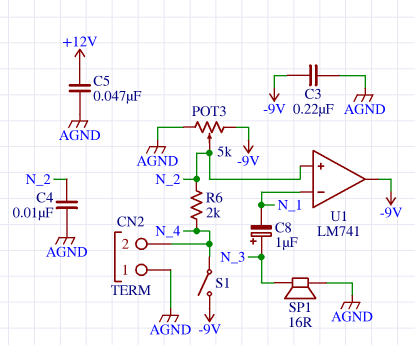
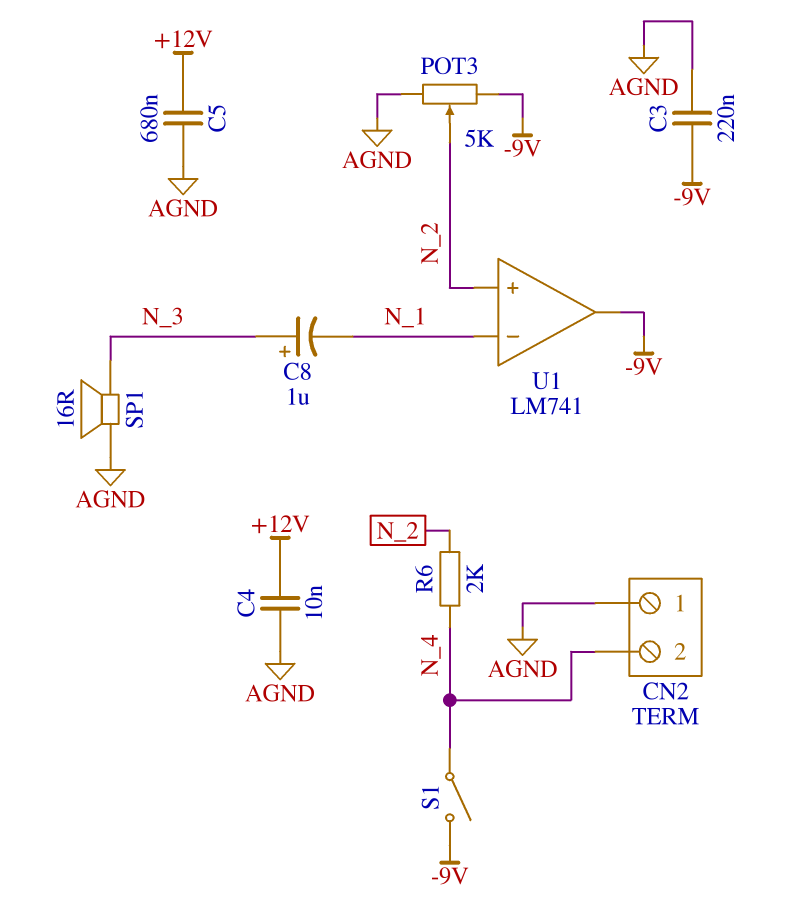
C4: 10nF (AGND, N_2) -> 10nF (+12V, AGND)
C5: 47nF (+12V, AGND) -> 680nF (+12V, AGND)

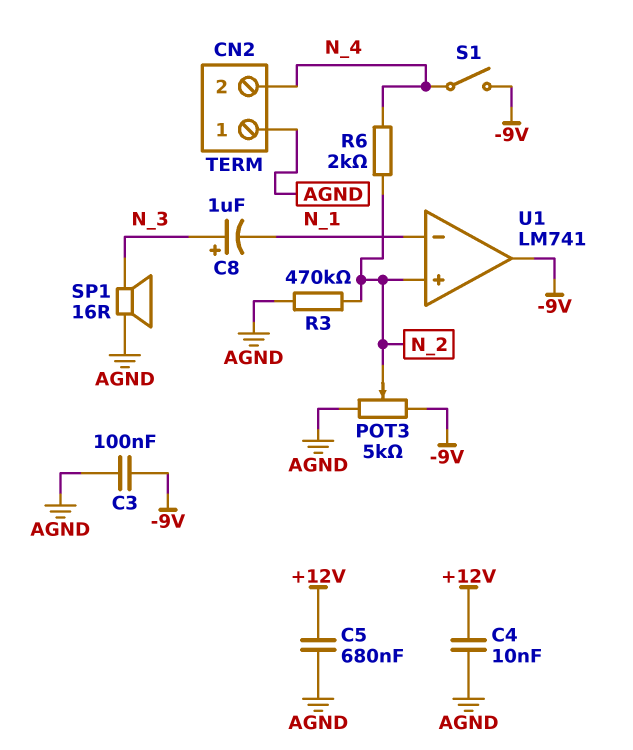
C3: 220nF (-9V, AGND) -> 100nF (-9V, AGND)
R3: none -> 470k (AGND, N_2)

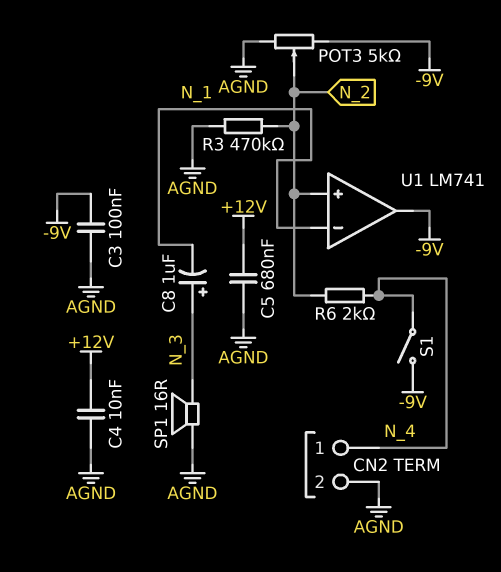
CN2 pin 1: AGND -> N_4
CN2 pin 2: N_4 -> AGND

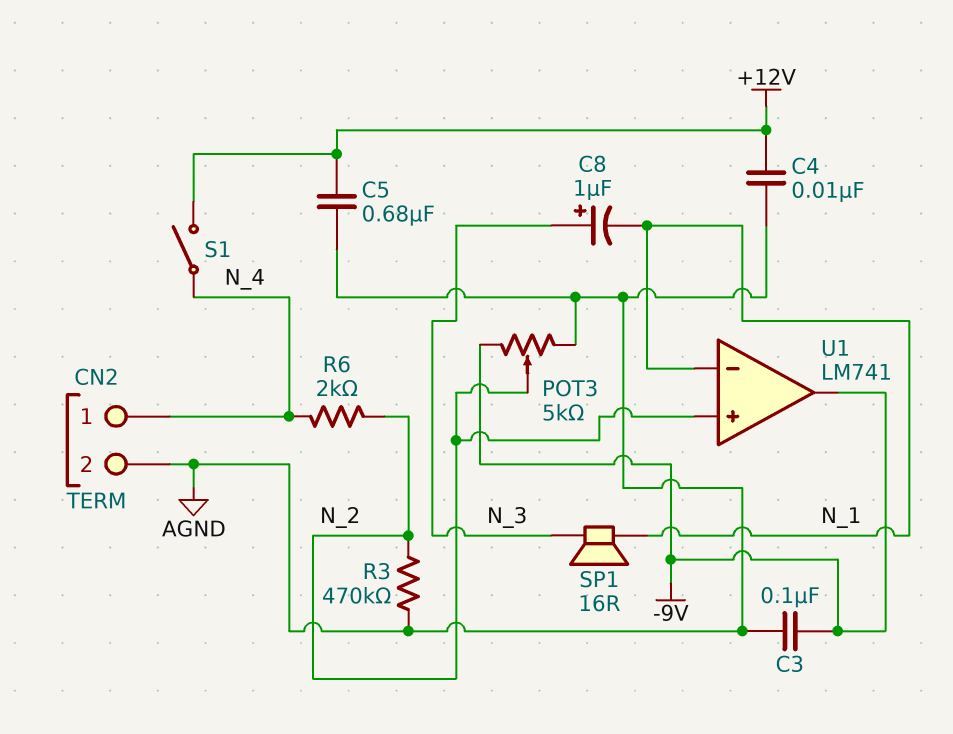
S1: switch (-9V, N_4) -> switch (+12V, N_4)
SP1: speaker 16R (AGND, N_3) -> speaker 16R (N_1, N_3)

